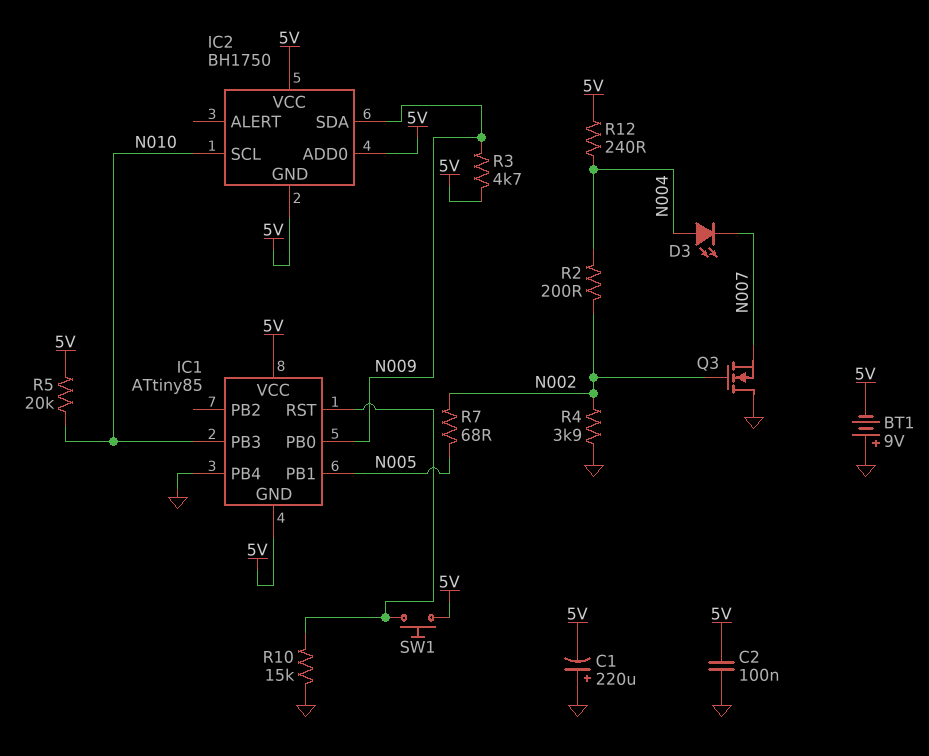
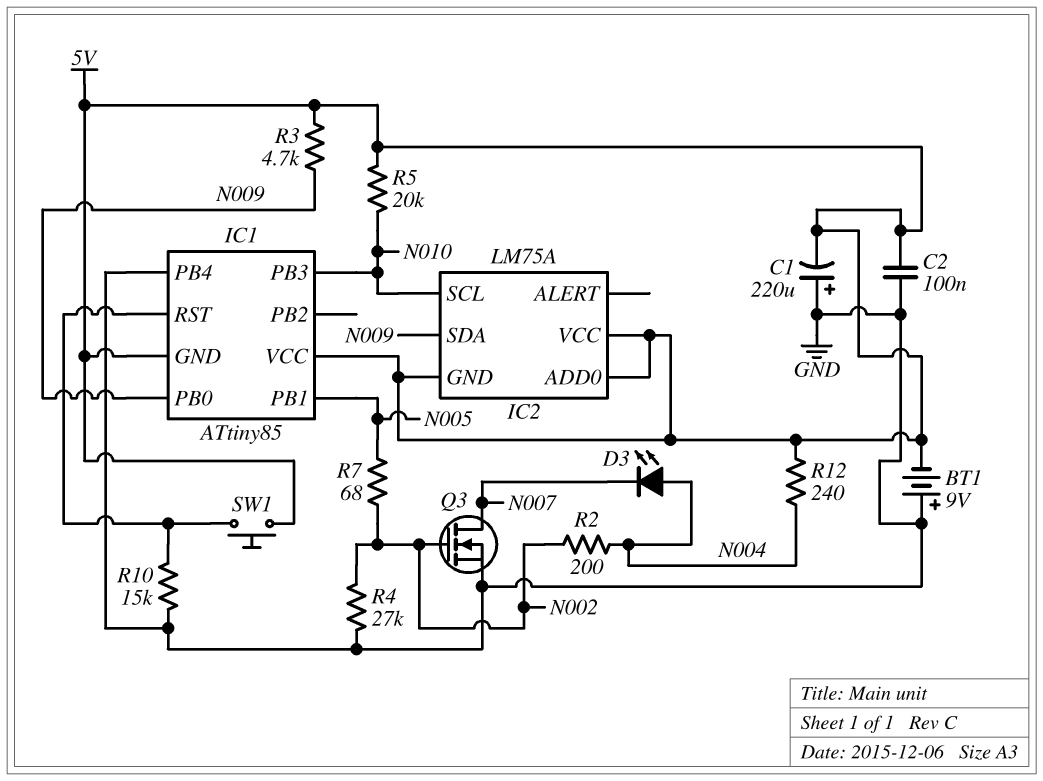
IC2: BH1750 -> LM75A
Q3: NMOS (G N002, D GND, S N007) -> NMOS (G N002, D N007, S GND)
R4: 3.9k (GND, N002) -> 27k (GND, N002)

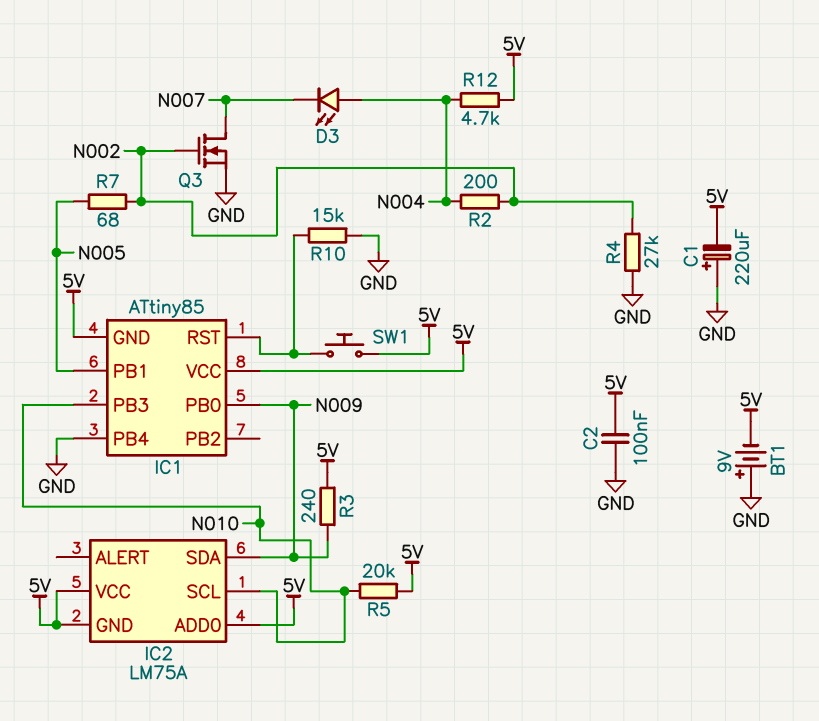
R3: 4.7k (5V, N009) -> 240 (5V, N009)
R12: 240 (5V, N004) -> 4.7k (5V, N004)

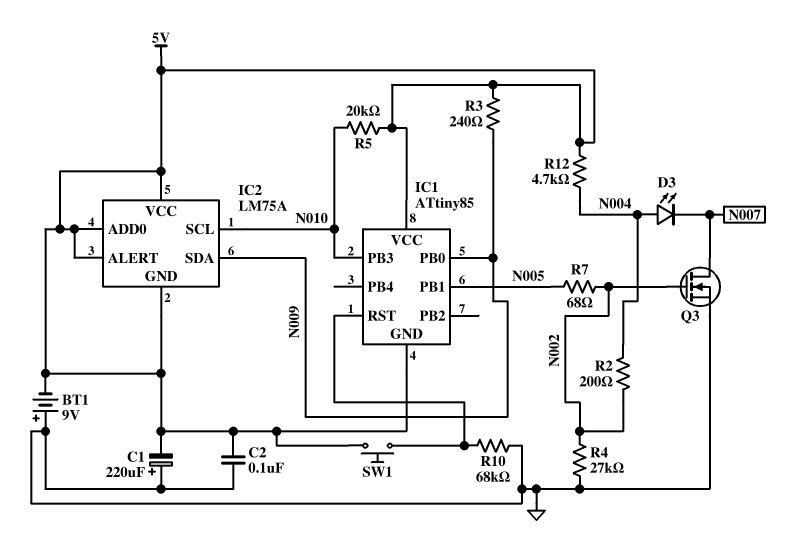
IC1 pin PB4: GND -> none
IC2 pin ALERT: none -> 5V
R10: 15k (GND, IC1/RST) -> 68k (GND, IC1/RST)

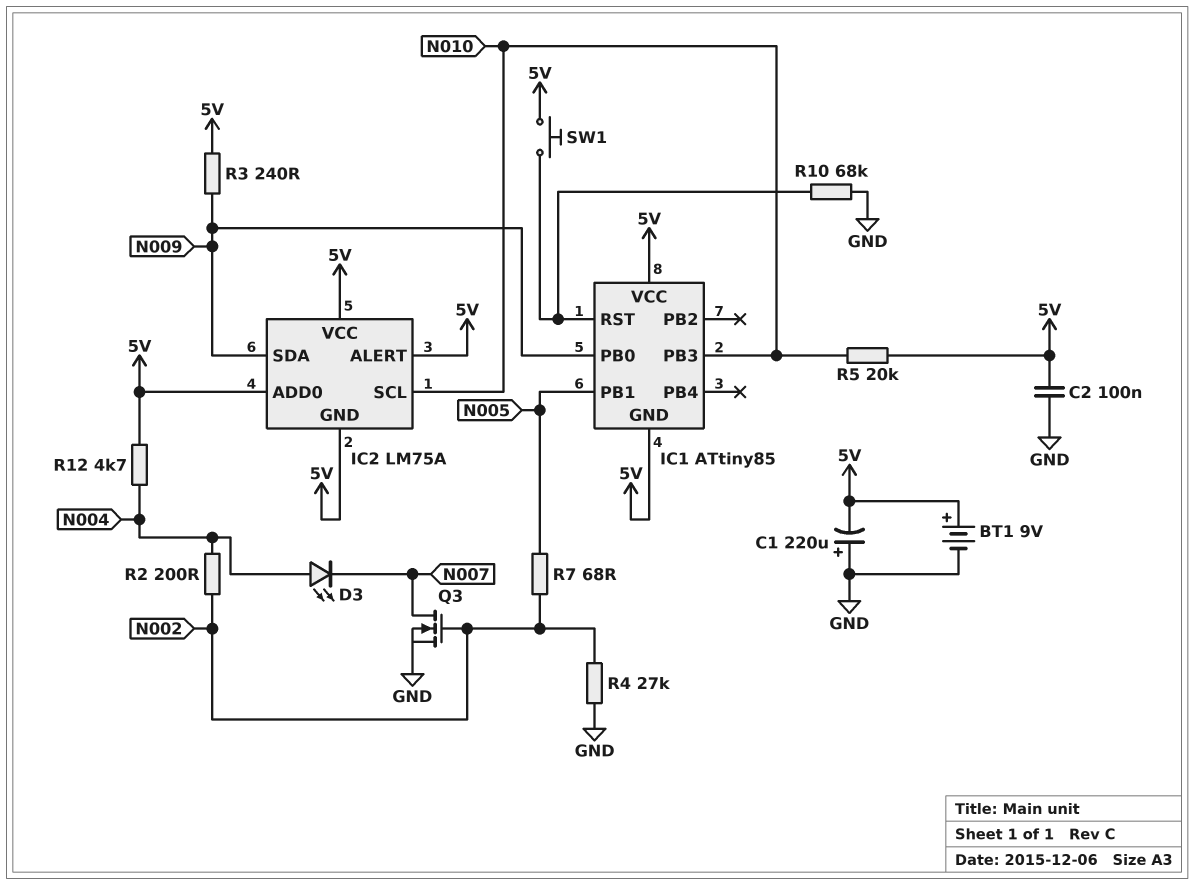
BT1: 9V (plus GND, minus 5V) -> 9V (plus 5V, minus GND)

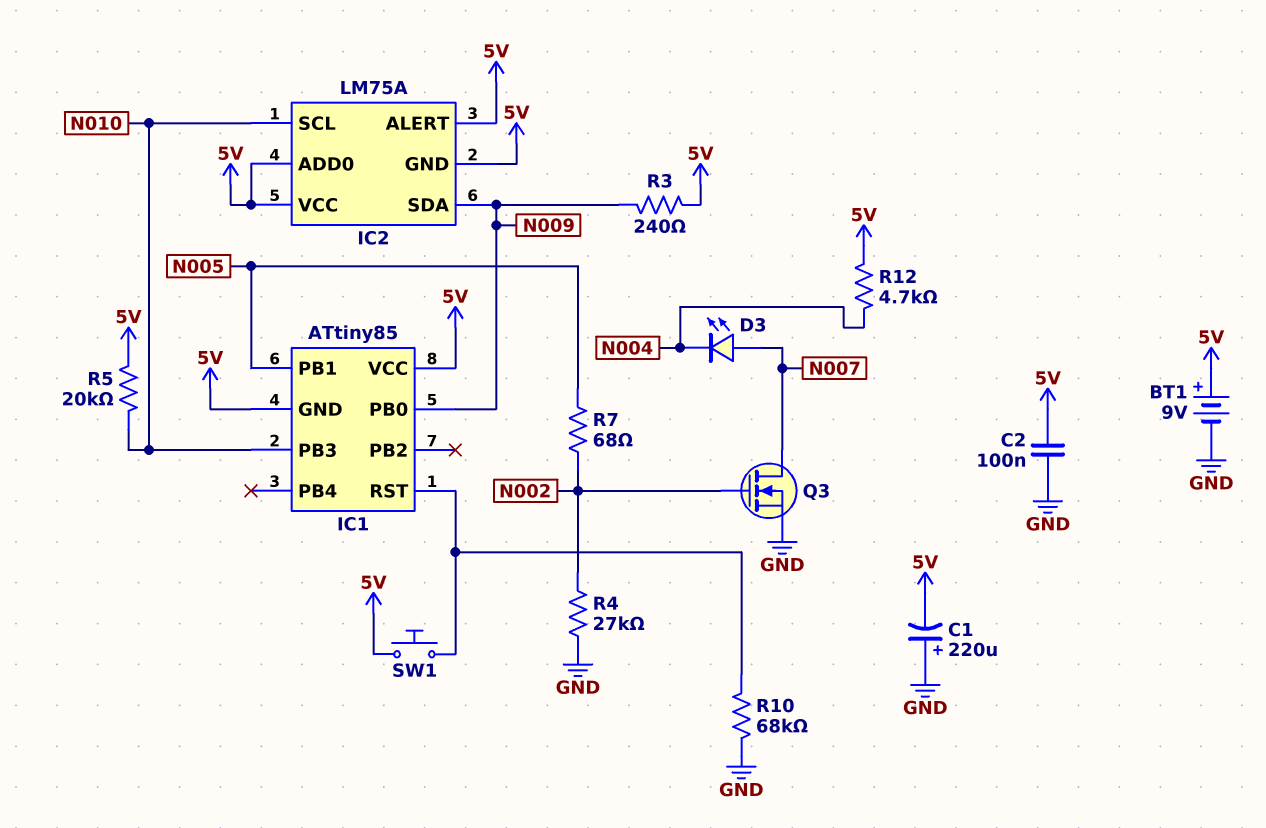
D3: LED (A N004, K N007) -> LED (A N007, K N004)
R2: 200 (N002, N004) -> none

